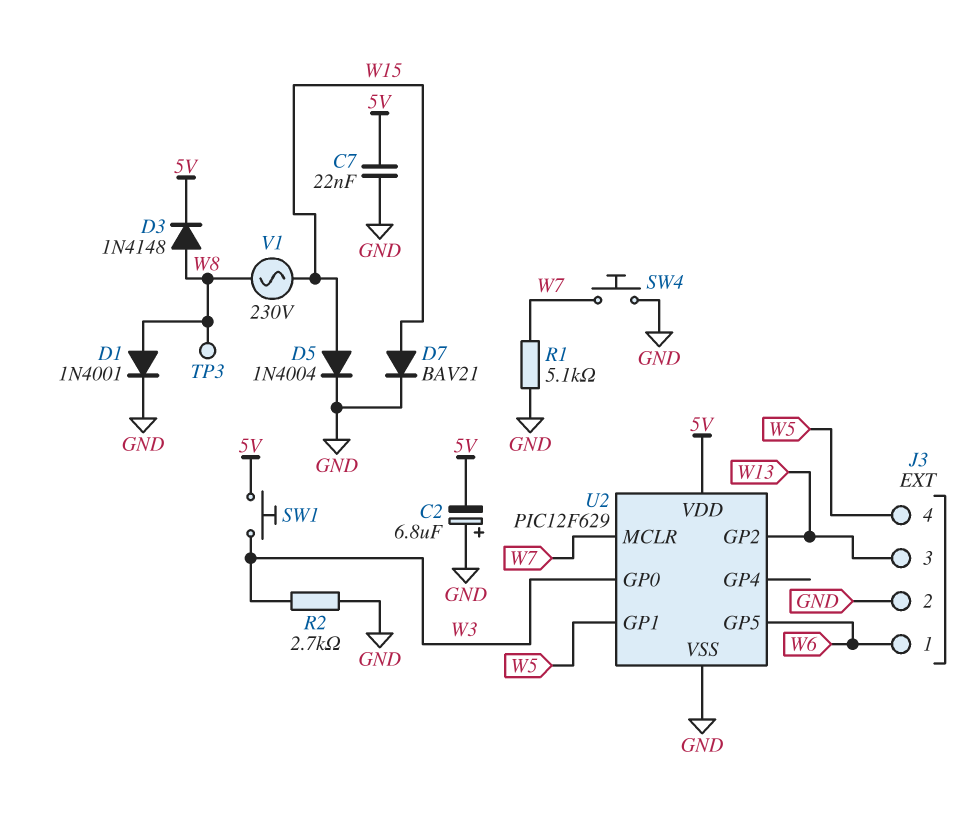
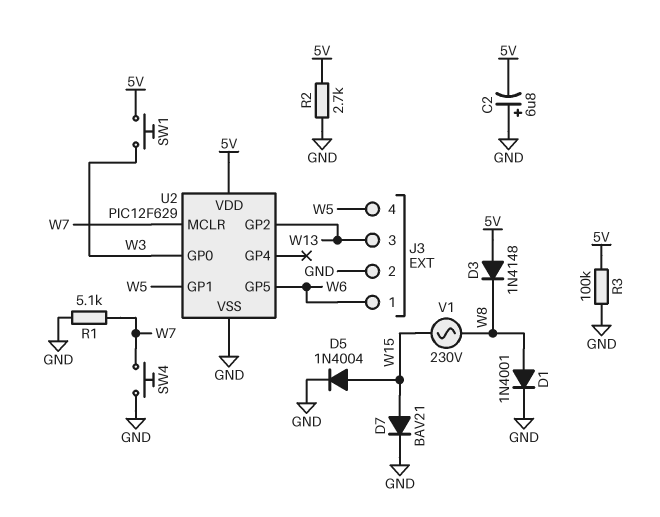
C7: 22nF (5V, GND) -> none
D3: diode 1N4148 (A W8, K 5V) -> diode 1N4148 (A 5V, K W8)
R2: 2.7k (GND, W3) -> 2.7k (5V, GND)
R3: none -> 100k (5V, GND)
TP3: test point (W8) -> none

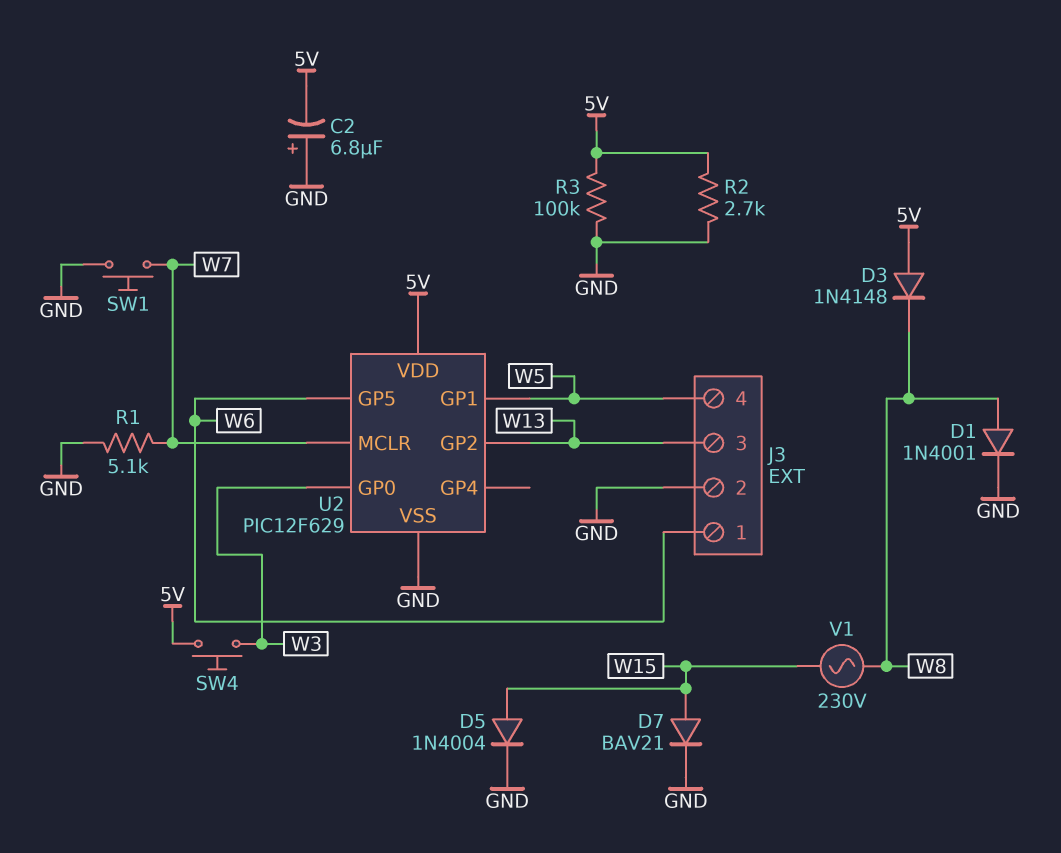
SW1: button (5V, W3) -> button (GND, W7)
SW4: button (GND, W7) -> button (5V, W3)

